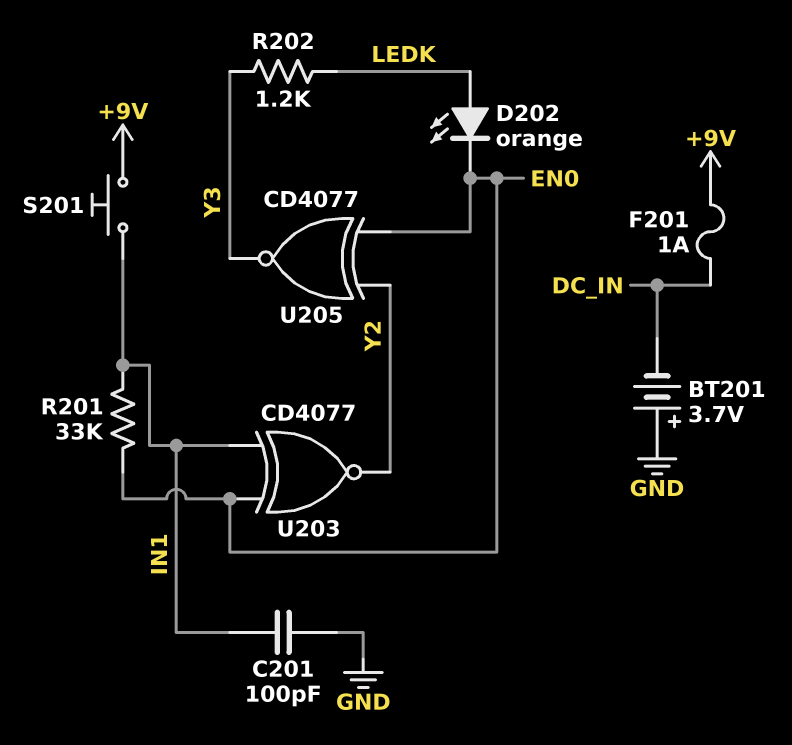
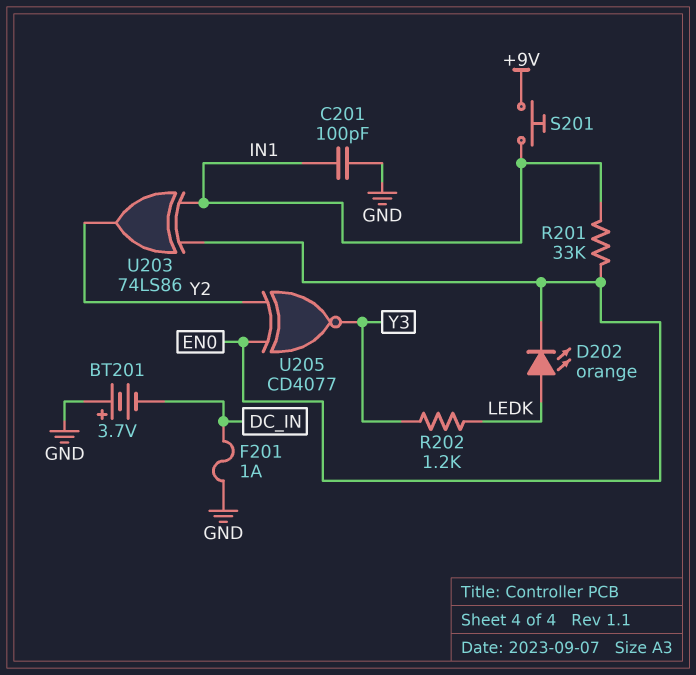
F201: 1A (+9V, DC_IN) -> 1A (DC_IN, GND)
U203: XNOR CD4077 (in EN0, in IN1, out Y2) -> XOR 74LS86 (in EN0, in IN1, out Y2)

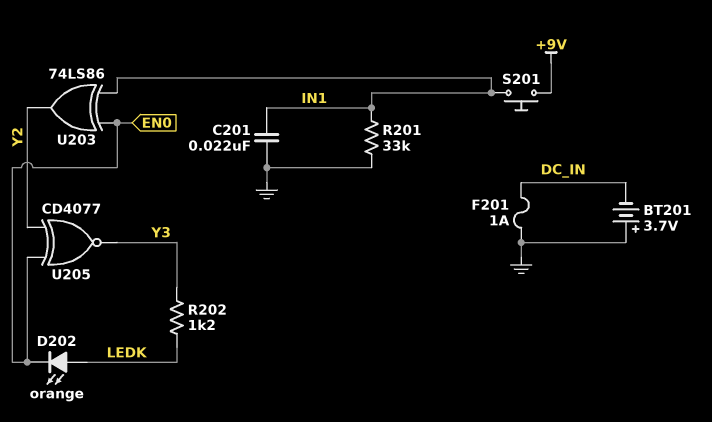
C201: 100pF (GND, IN1) -> 22nF (GND, IN1)
R201: 33k (EN0, IN1) -> 33k (GND, IN1)

